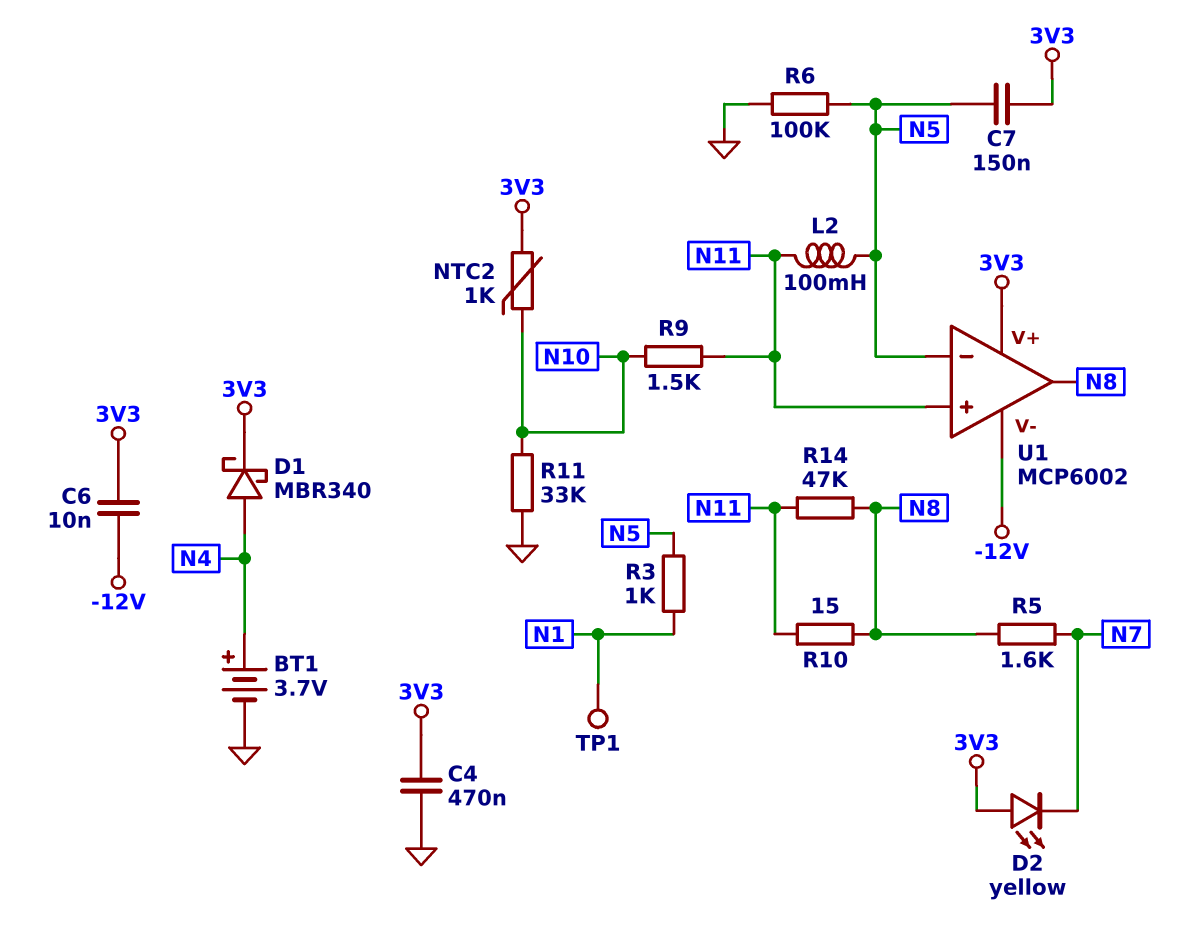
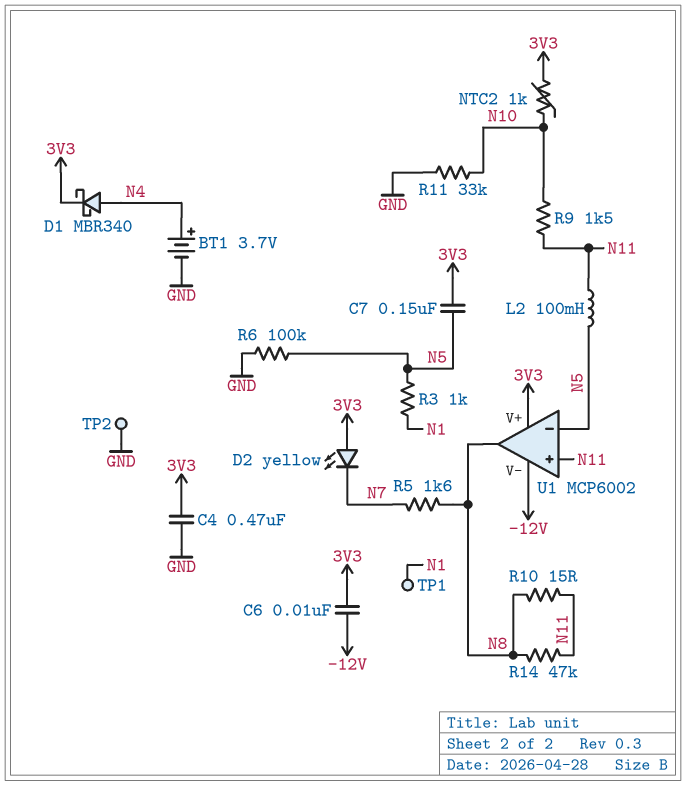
TP2: none -> test point (GND)

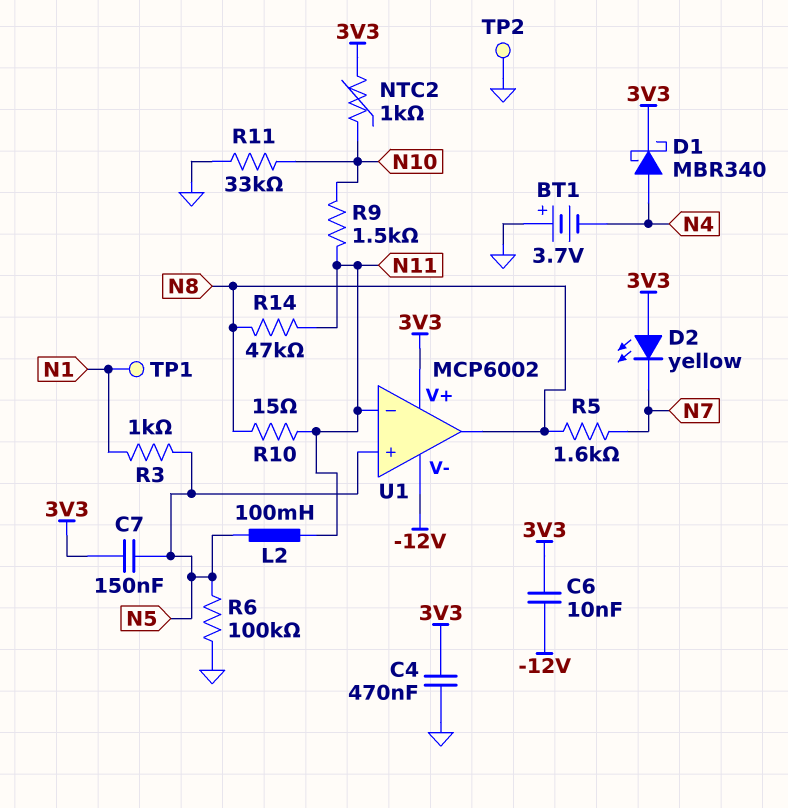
BT1: 3.7V (plus N4, minus GND) -> 3.7V (plus GND, minus N4)
U1 pin in+: N11 -> N5
U1 pin in-: N5 -> N11

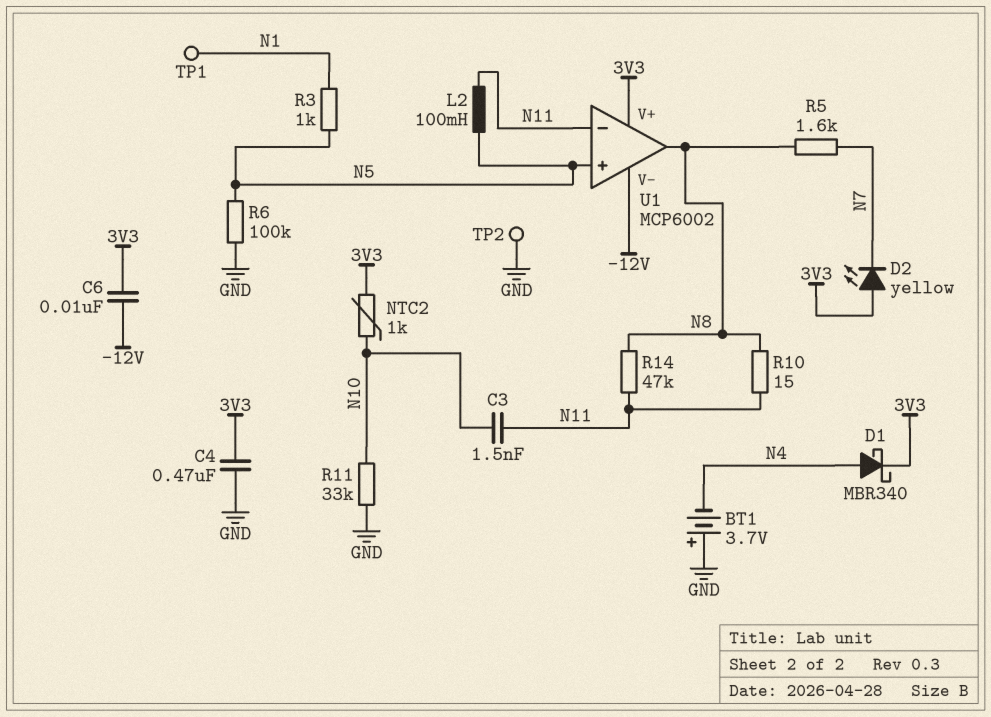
C3: none -> 1.5nF (N10, N11)
C7: 150nF (3V3, N5) -> none
R9: 1.5k (N10, N11) -> none

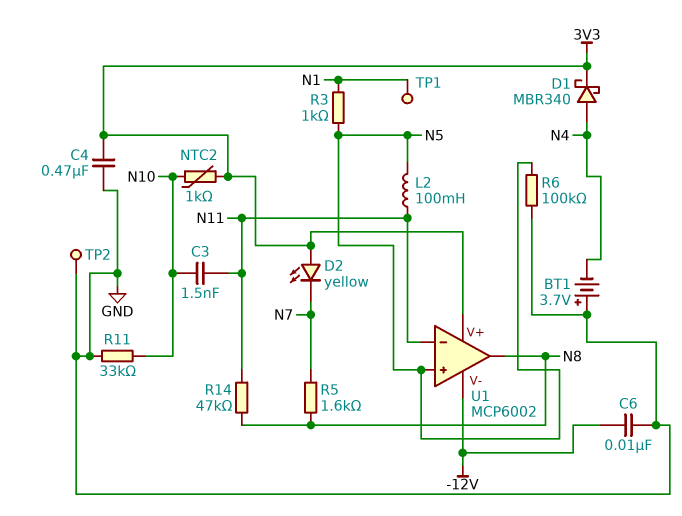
C6: 10nF (-12V, 3V3) -> 10nF (-12V, GND)
R10: 15 (N8, N11) -> none

